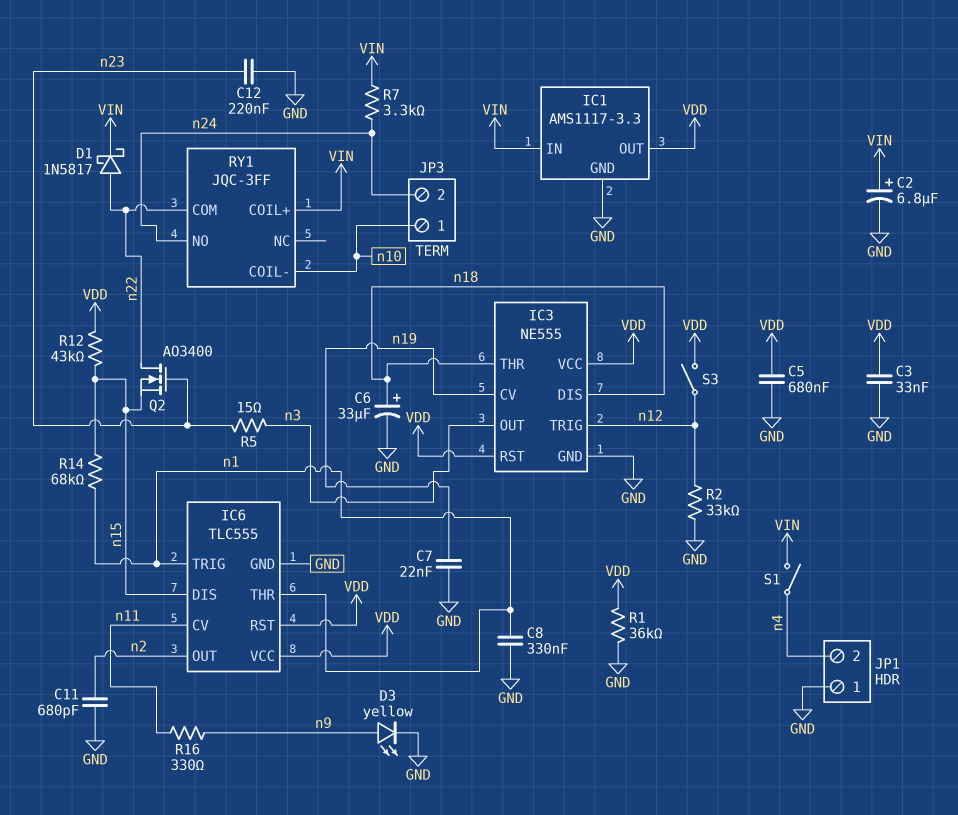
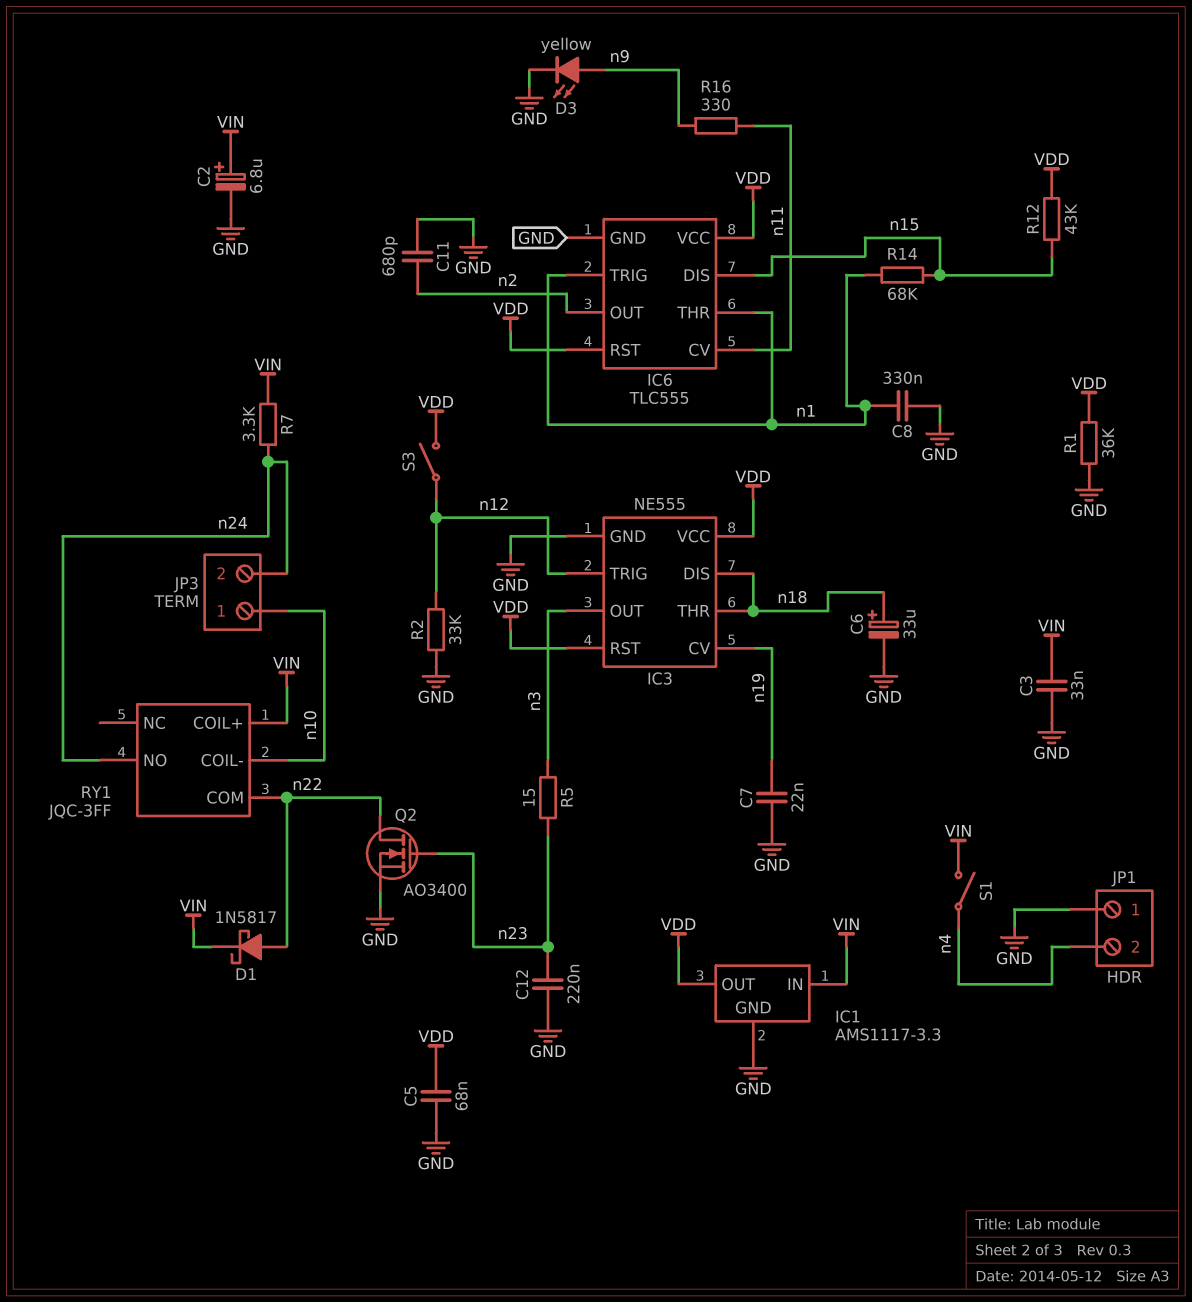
C3: 33nF (GND, VDD) -> 33nF (GND, VIN)
C5: 680nF (GND, VDD) -> 68nF (GND, VDD)
Q2: NMOS AO3400 (G n23, D n22, S n15) -> NMOS AO3400 (G n23, D n22, S GND)

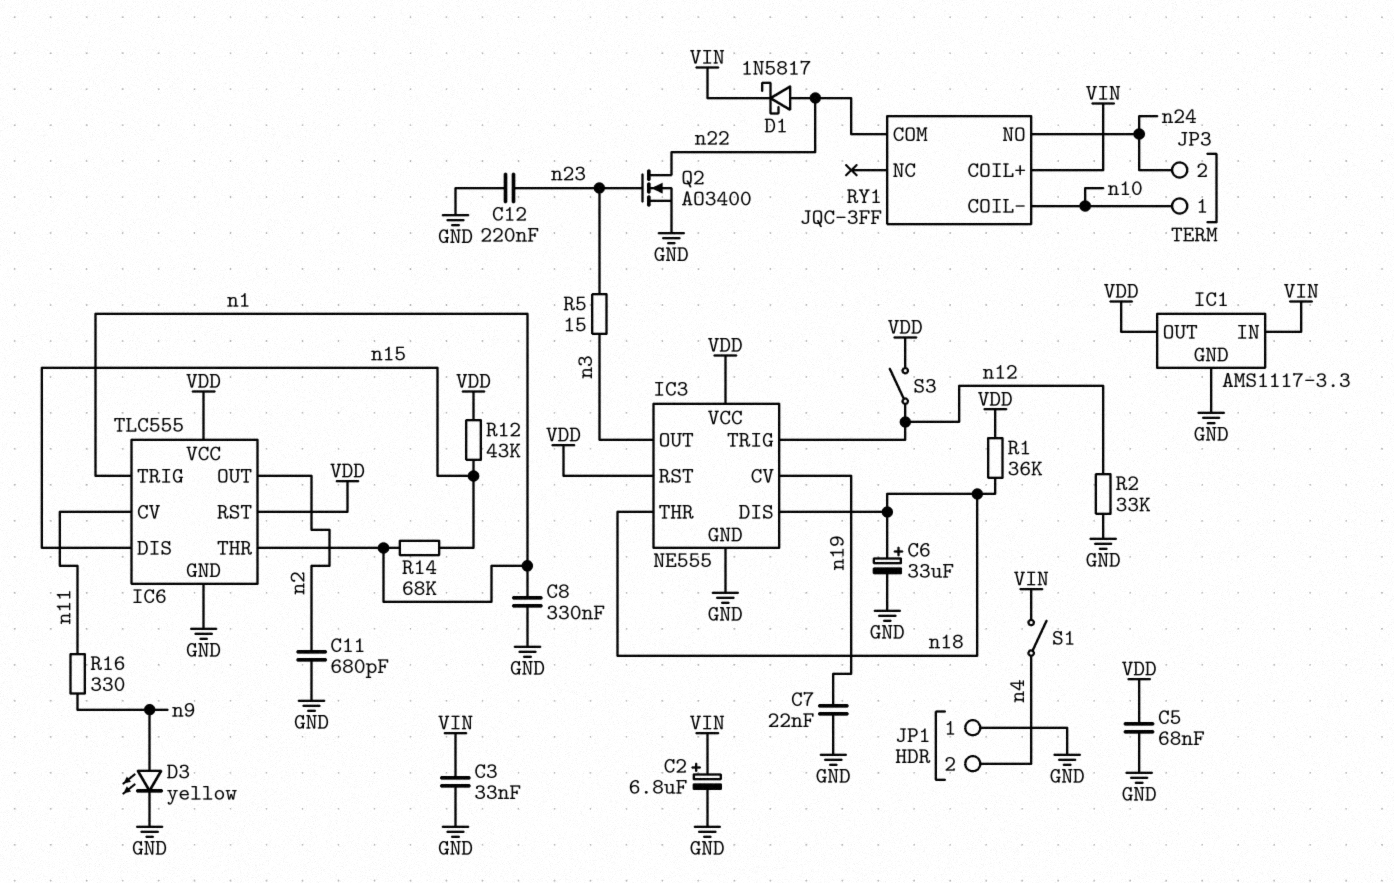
R1: 36k (GND, VDD) -> 36k (VDD, n18)
R7: 3.3k (VIN, n24) -> none

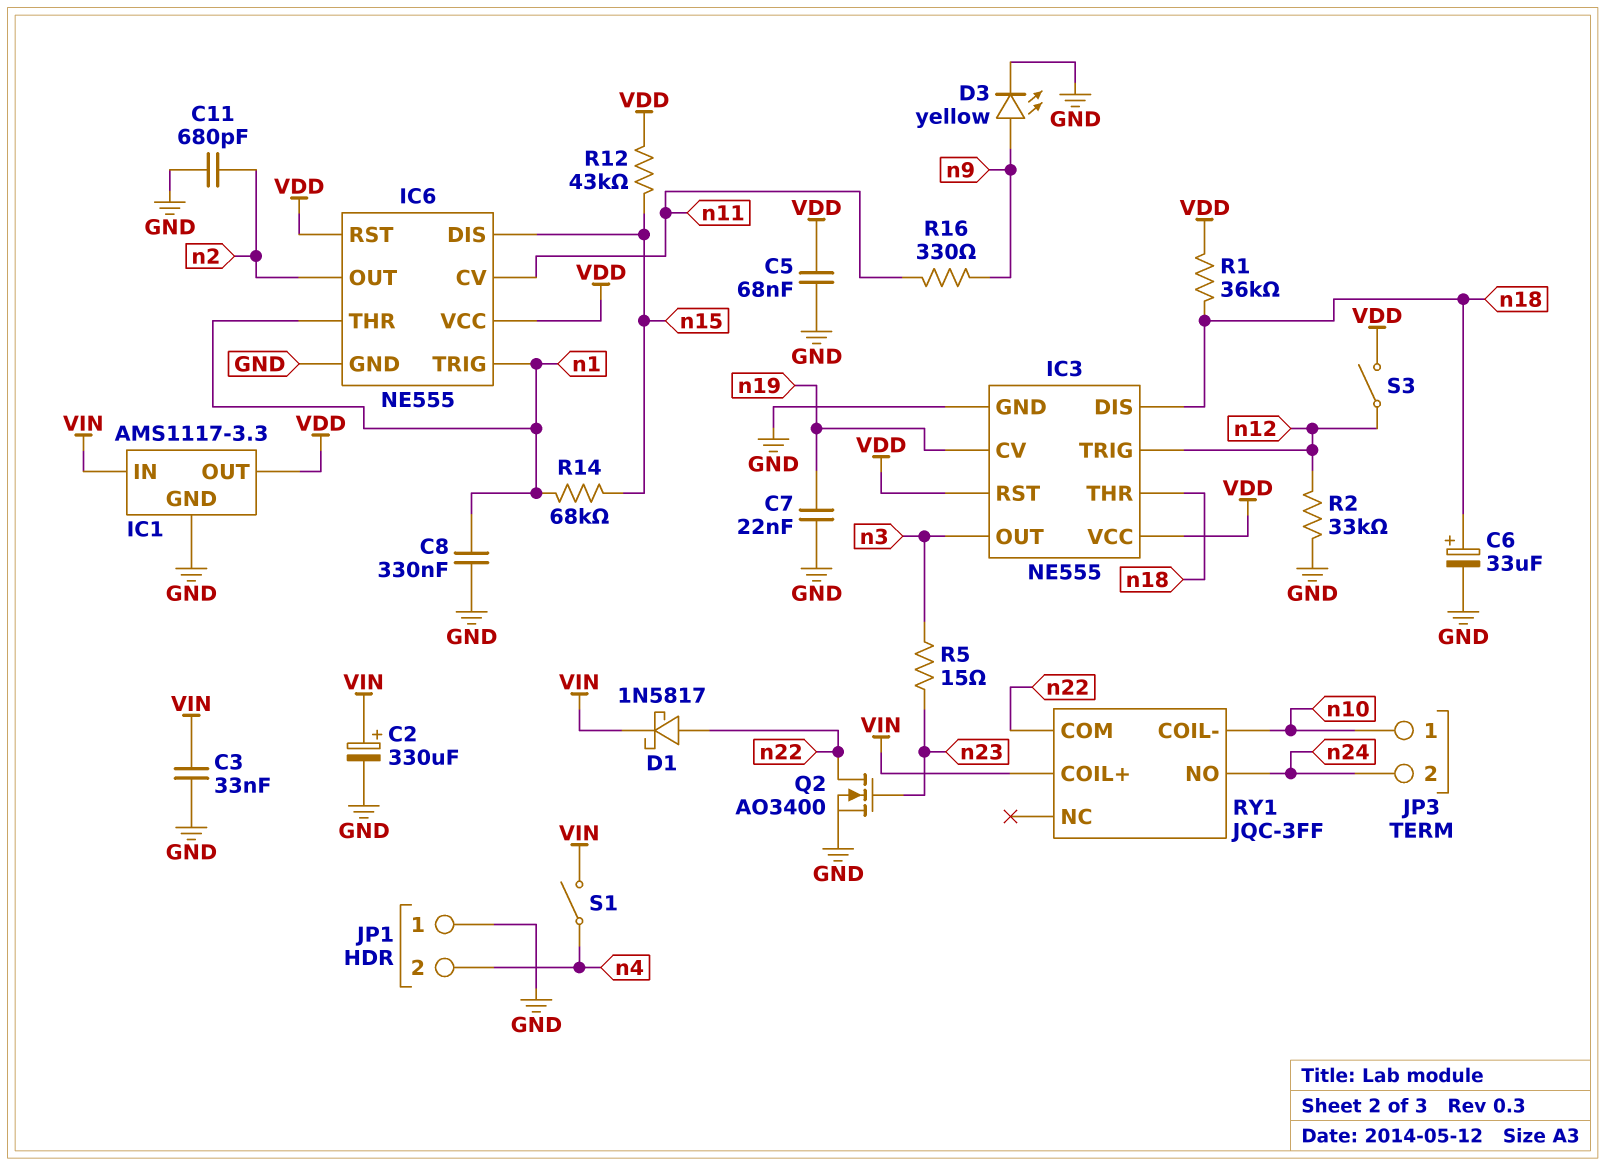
C2: 6.8uF (plus VIN, minus GND) -> 330uF (plus VIN, minus GND)
C12: 220nF (GND, n23) -> none
IC6: TLC555 -> NE555

